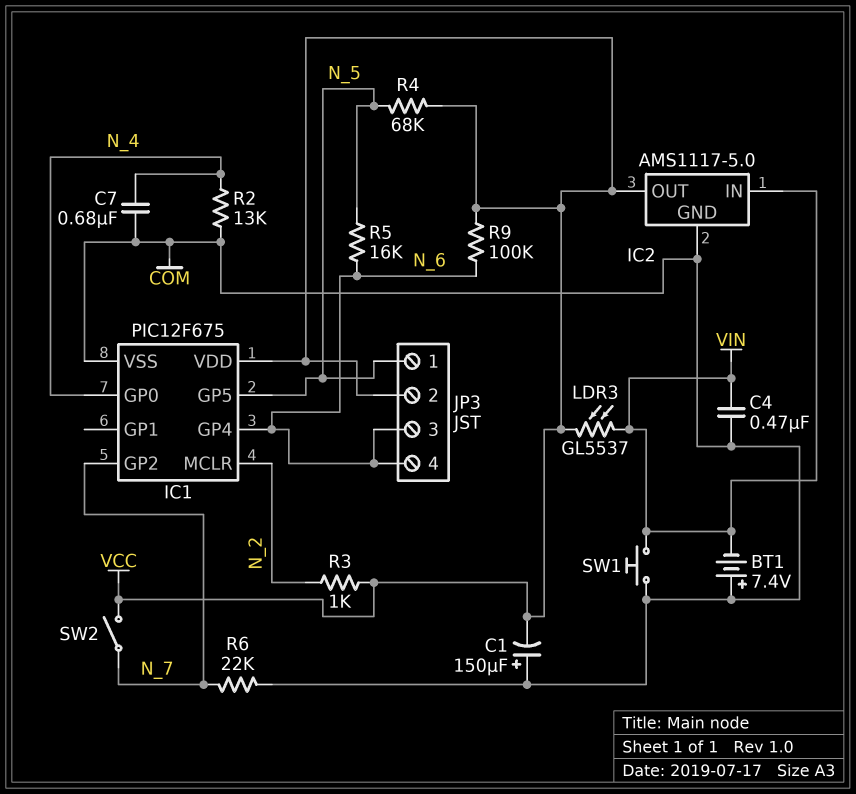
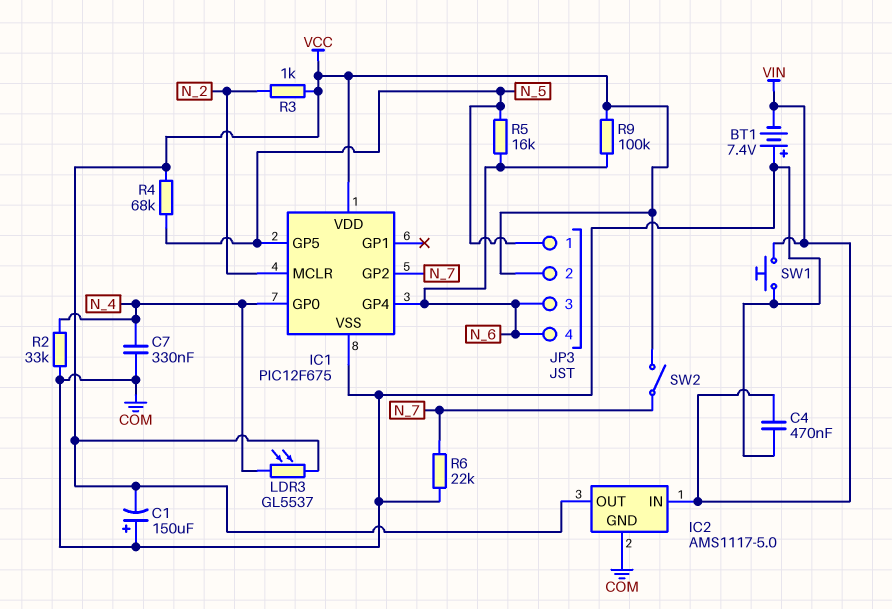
C7: 680nF (COM, N_4) -> 330nF (COM, N_4)
LDR3: GL5537 (VCC, VIN) -> GL5537 (N_4, VCC)
R2: 13k (COM, N_4) -> 33k (COM, N_4)

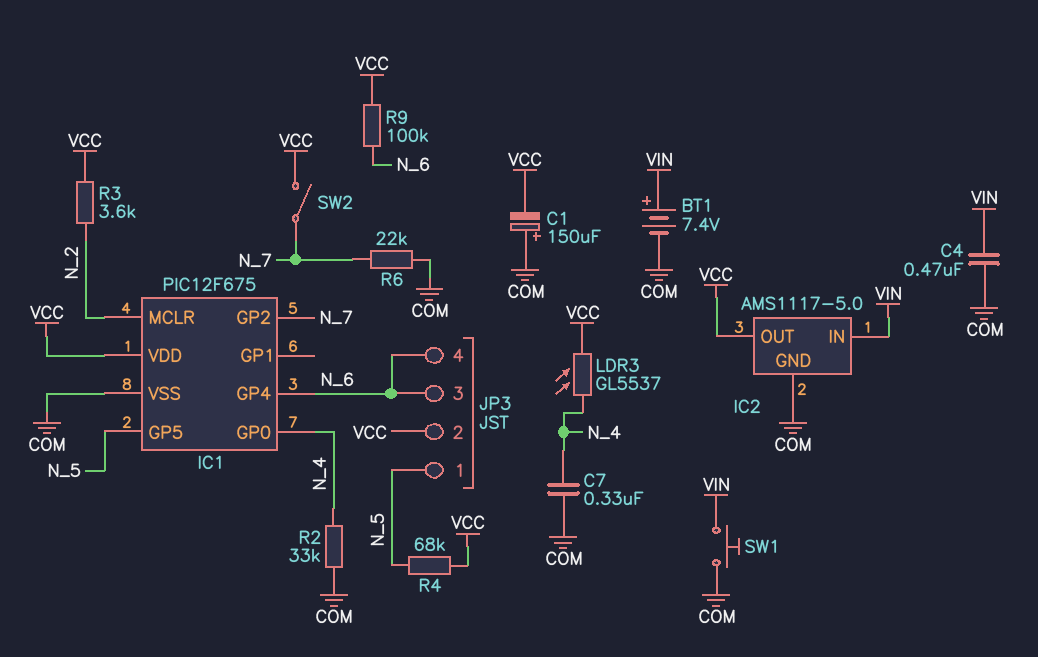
BT1: 7.4V (plus COM, minus VIN) -> 7.4V (plus VIN, minus COM)
R3: 1k (N_2, VCC) -> 3.6k (N_2, VCC)
R5: 16k (N_5, N_6) -> none

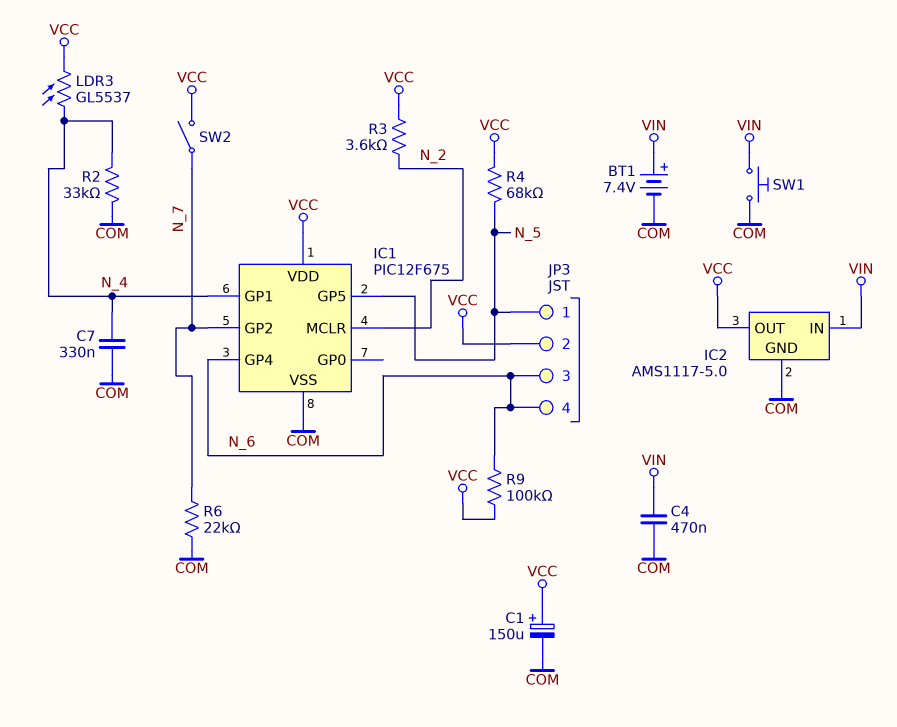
C1: 150uF (plus COM, minus VCC) -> 150uF (plus VCC, minus COM)
IC1 pin GP0: N_4 -> none
IC1 pin GP1: none -> N_4

